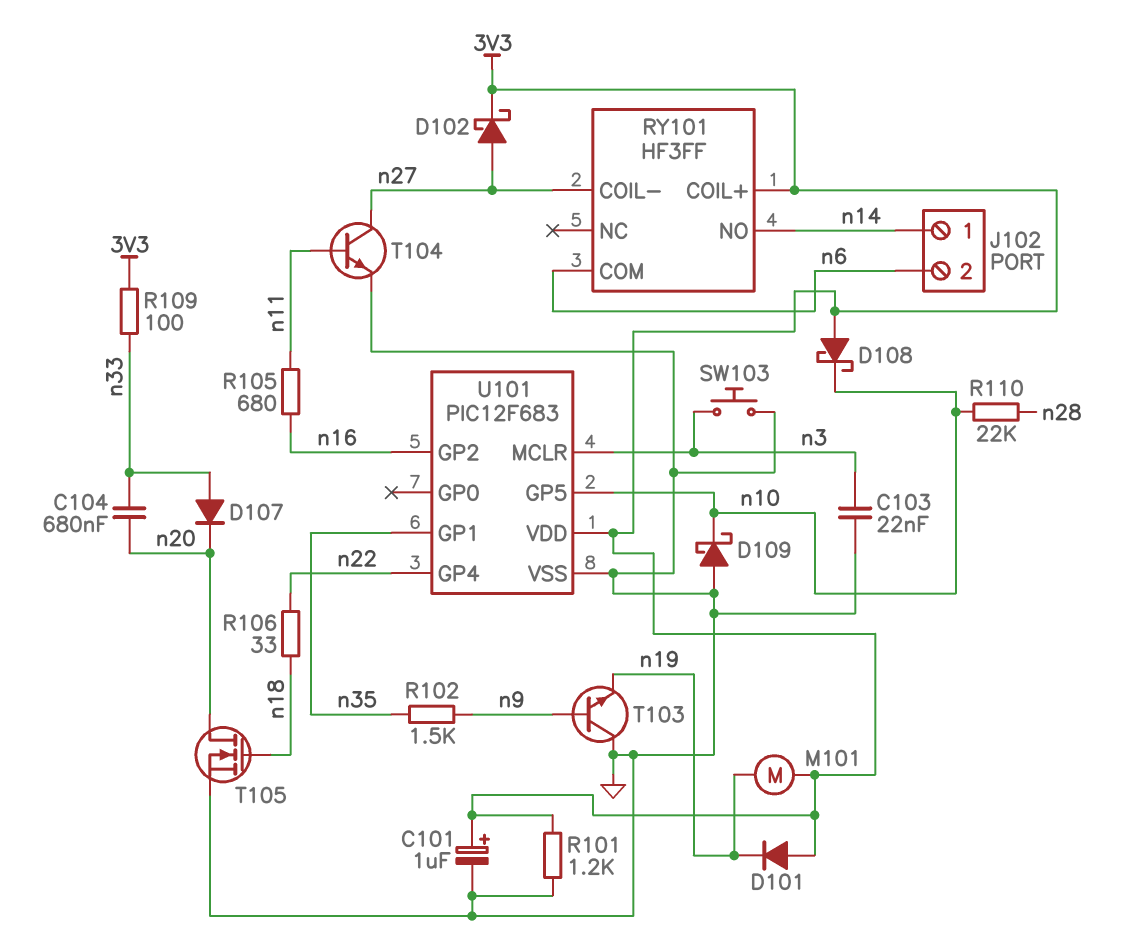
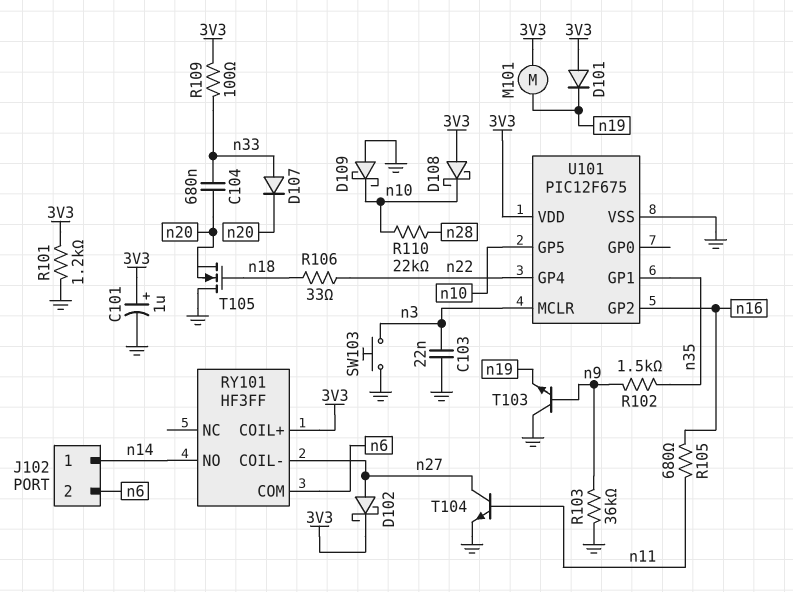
R103: none -> 36k (GND, n9)
T105: NMOS (G n18, D n20, S GND) -> NMOS (G n18, D GND, S n20)
U101: PIC12F683 -> PIC12F675

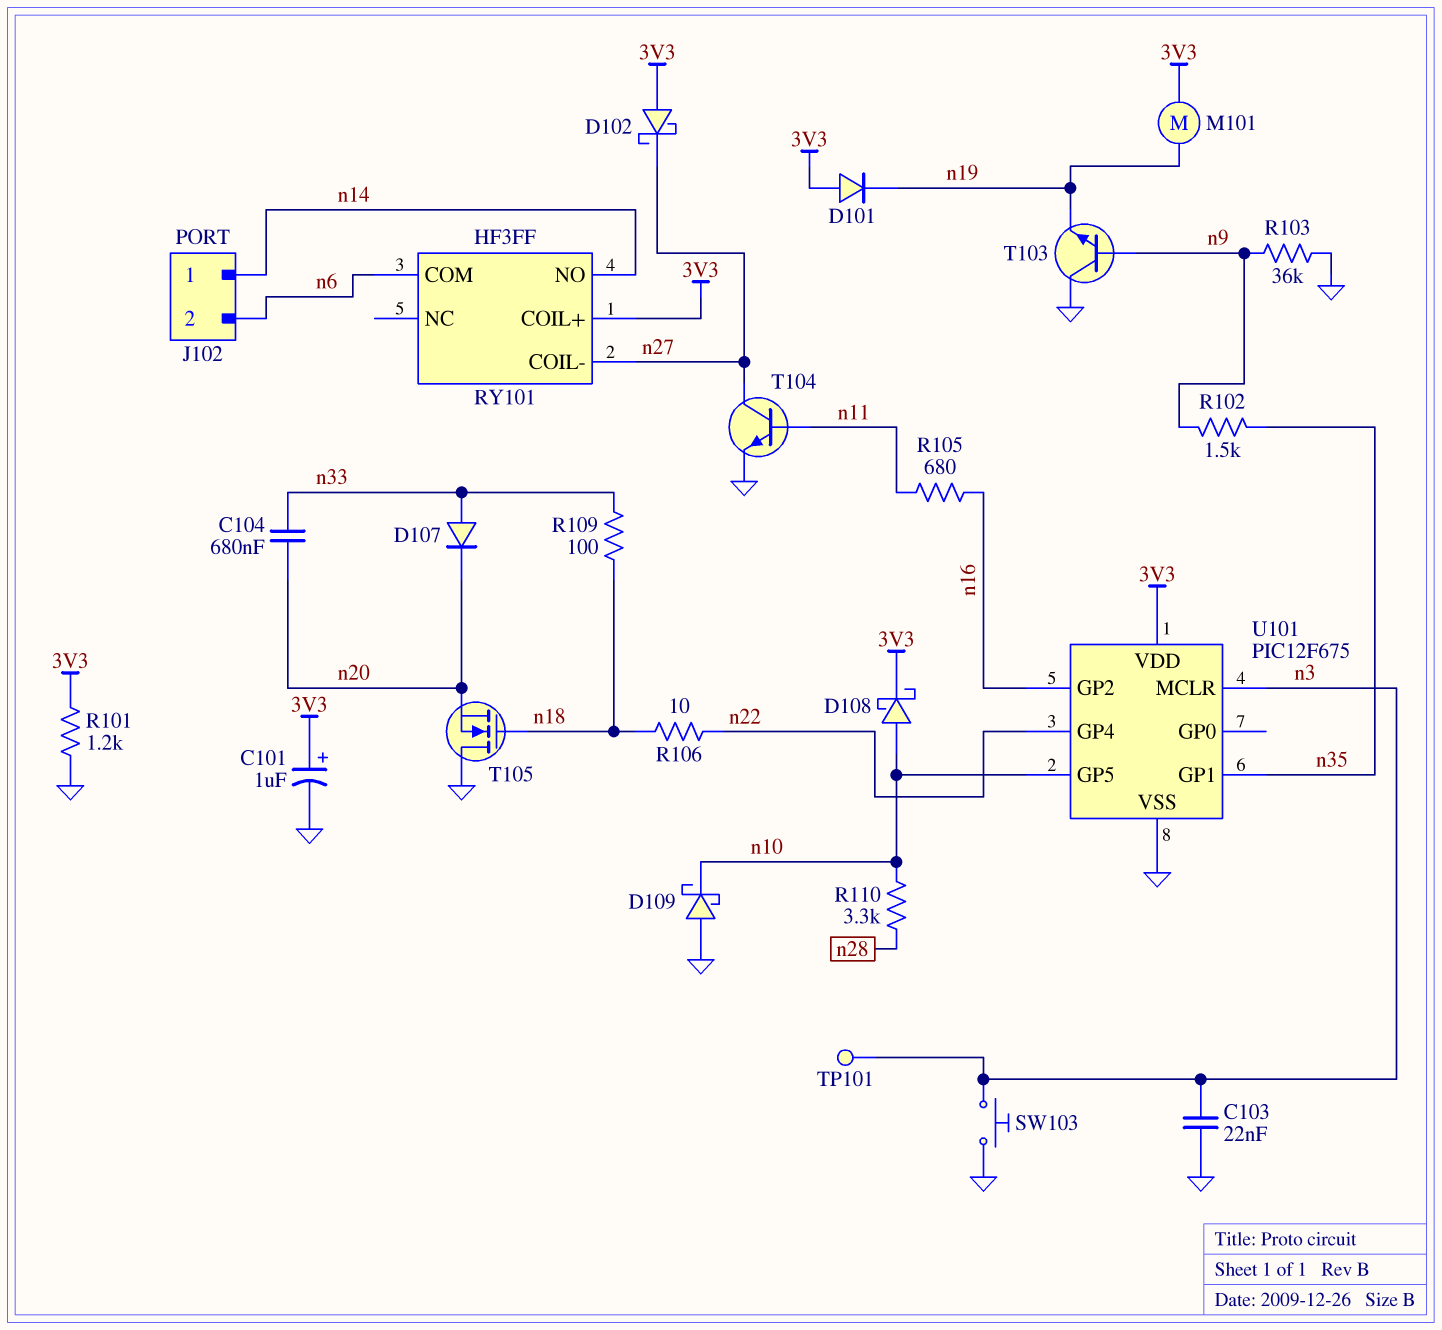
D102: schottky (A n27, K 3V3) -> schottky (A 3V3, K n27)
D108: schottky (A 3V3, K n10) -> schottky (A n10, K 3V3)
R106: 33 (n18, n22) -> 10 (n18, n22)
R109: 100 (3V3, n33) -> 100 (n18, n33)
R110: 22k (n10, n28) -> 3.3k (n10, n28)
TP101: none -> test point (n3)

